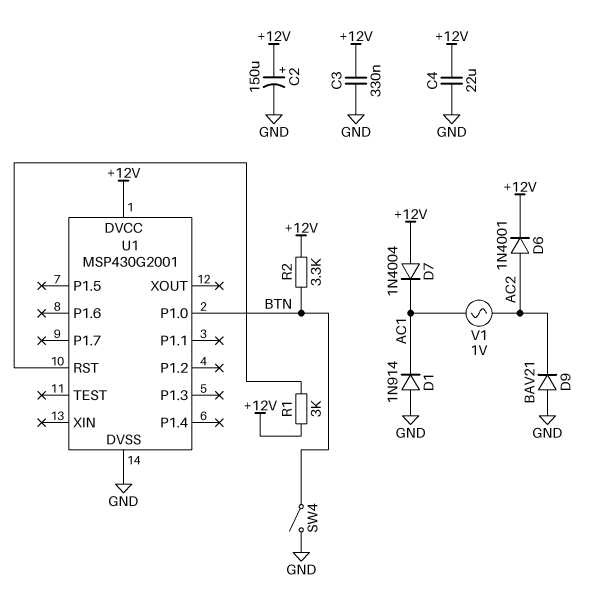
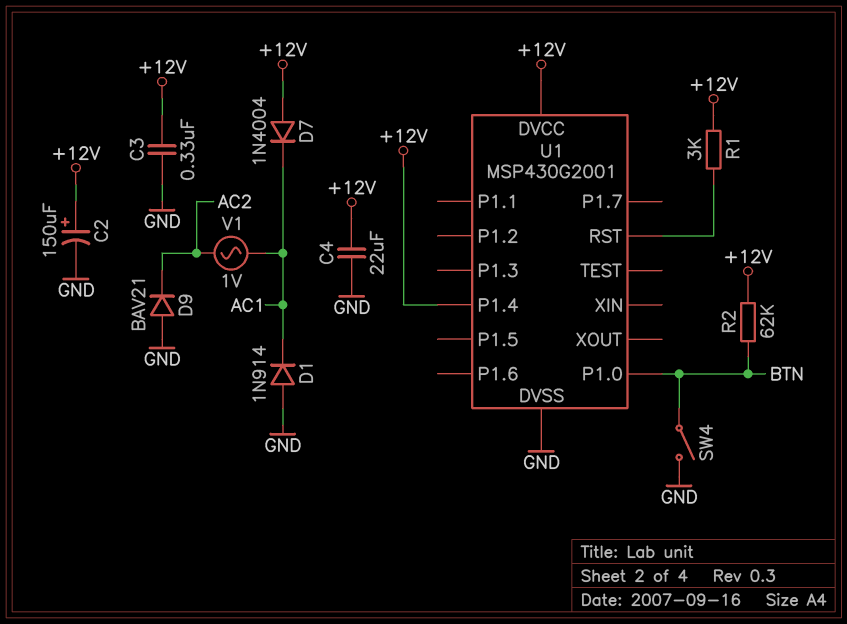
D6: diode 1N4001 (A AC2, K +12V) -> none
R2: 3.3k (+12V, BTN) -> 62k (+12V, BTN)
U1 pin P1.4: none -> +12V

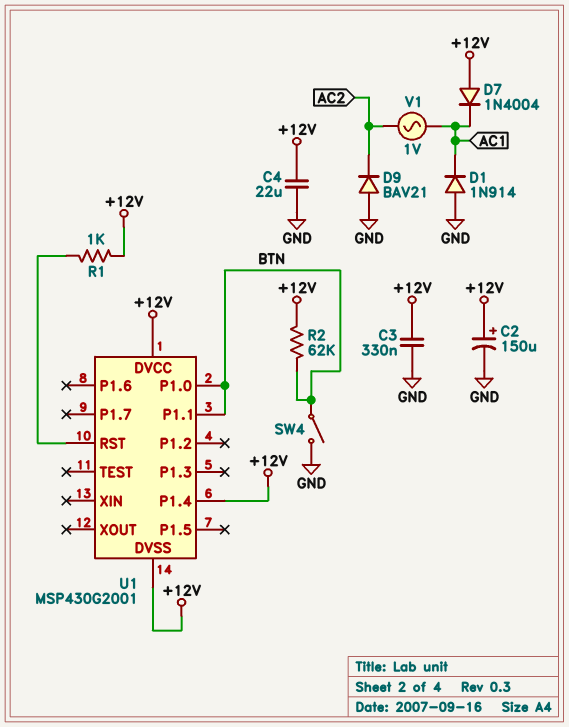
R1: 3k (+12V, U1/RST) -> 1k (+12V, U1/RST)
U1 pin DVSS: GND -> +12V
U1 pin P1.1: none -> BTN

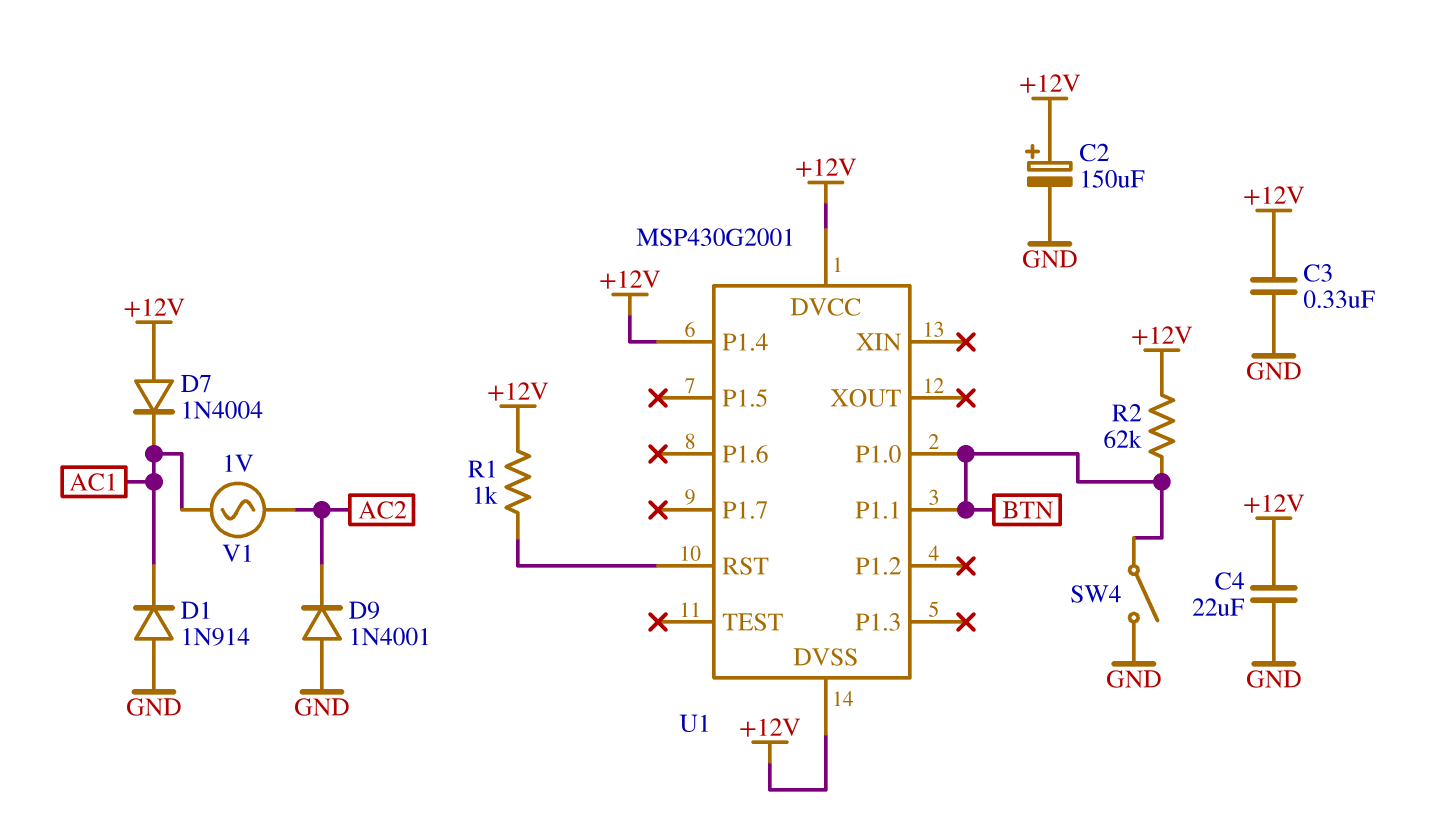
D9: diode BAV21 (A GND, K AC2) -> diode 1N4001 (A GND, K AC2)

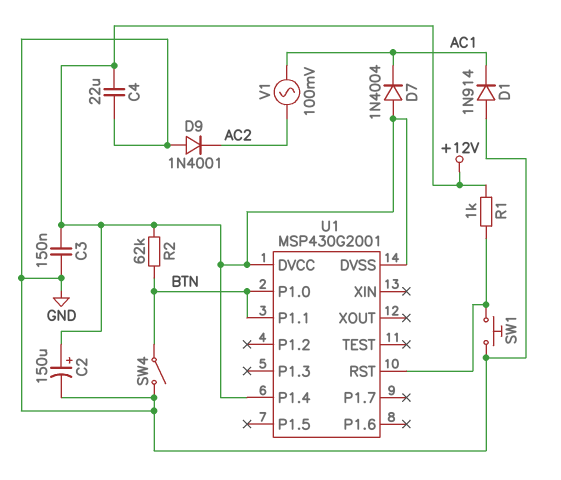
C3: 330nF (+12V, GND) -> 150nF (+12V, GND)
SW1: none -> button (GND, U1/RST)
V1: AC 1V (AC1, AC2) -> AC 100mV (AC1, AC2)

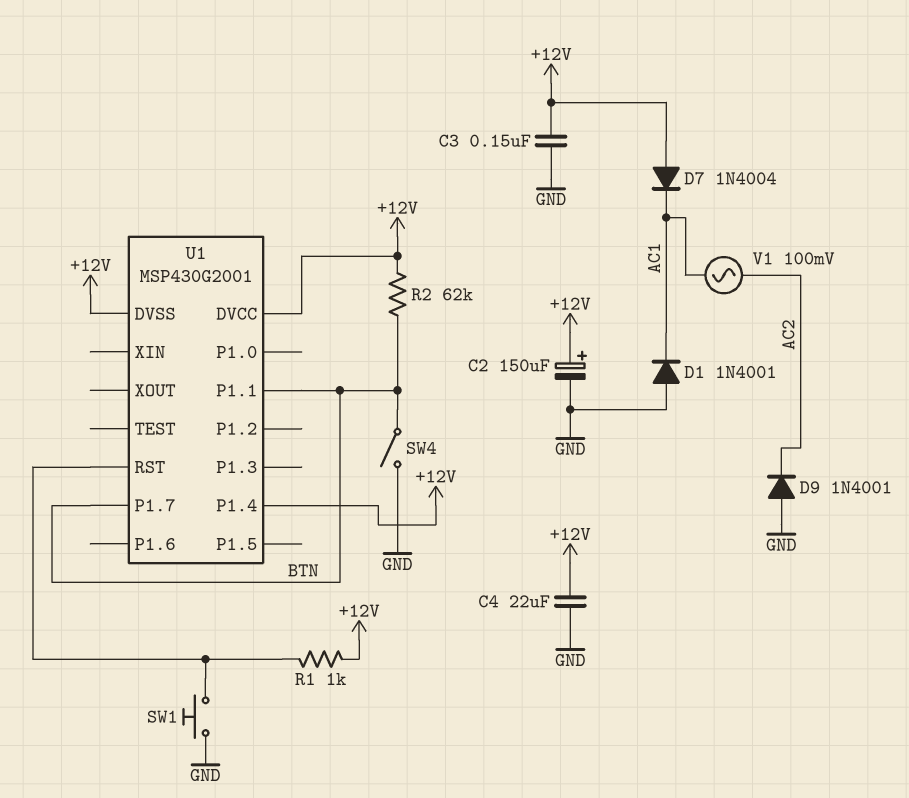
D1: diode 1N914 (A GND, K AC1) -> diode 1N4001 (A GND, K AC1)
U1 pin P1.0: BTN -> none
U1 pin P1.7: none -> BTN

